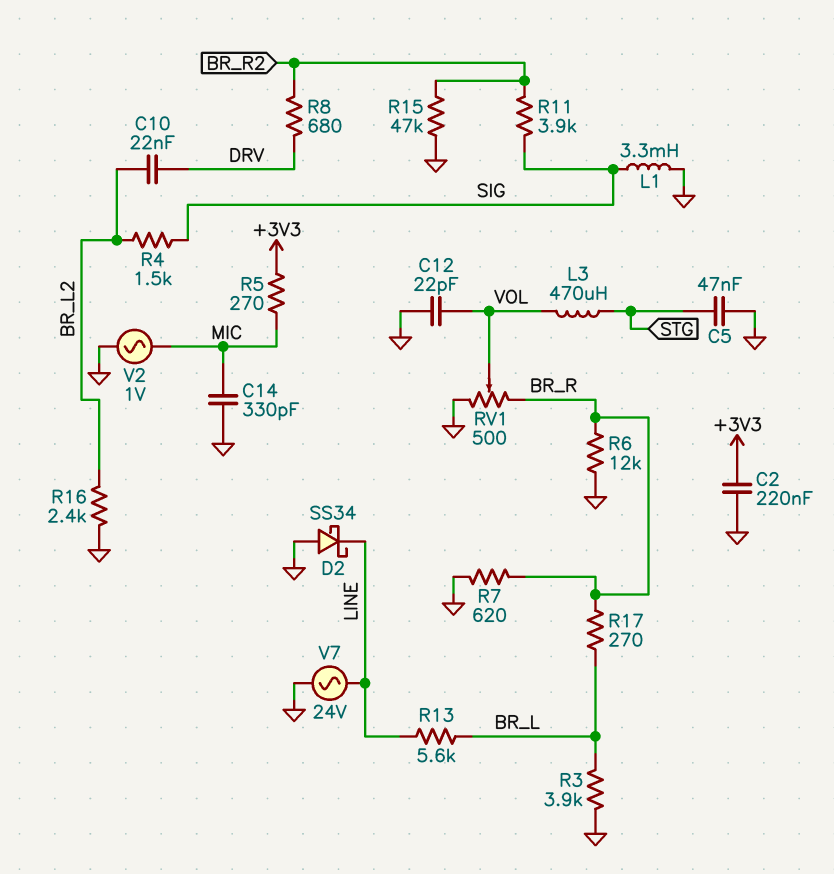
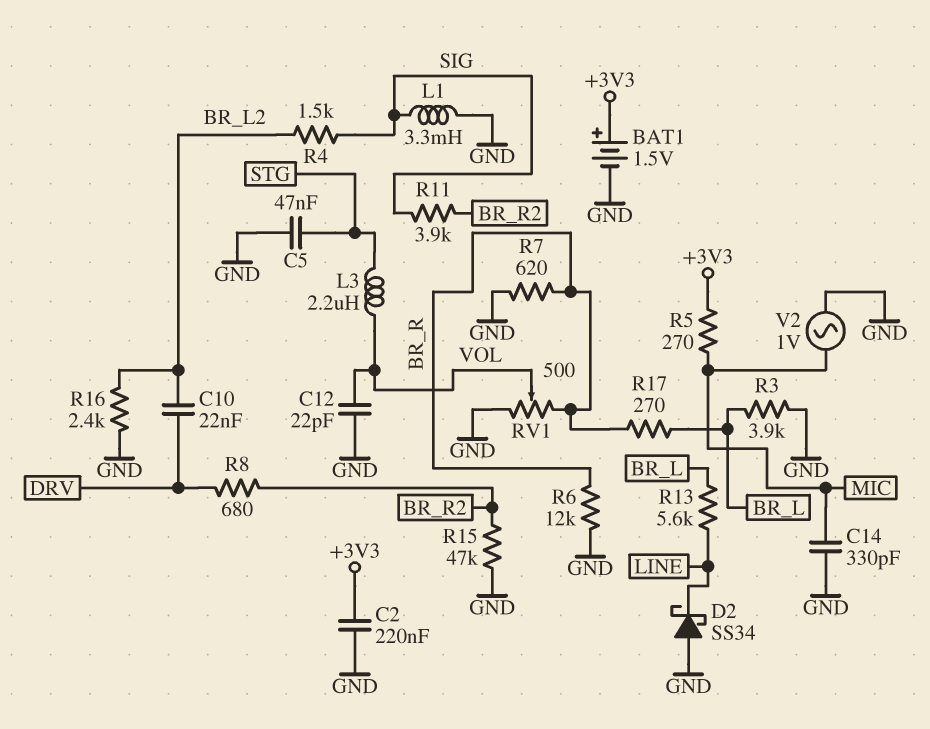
BAT1: none -> 1.5V (plus +3V3, minus GND)
L3: 470uH (STG, VOL) -> 2.2uH (STG, VOL)
V7: AC 24V (GND, LINE) -> none

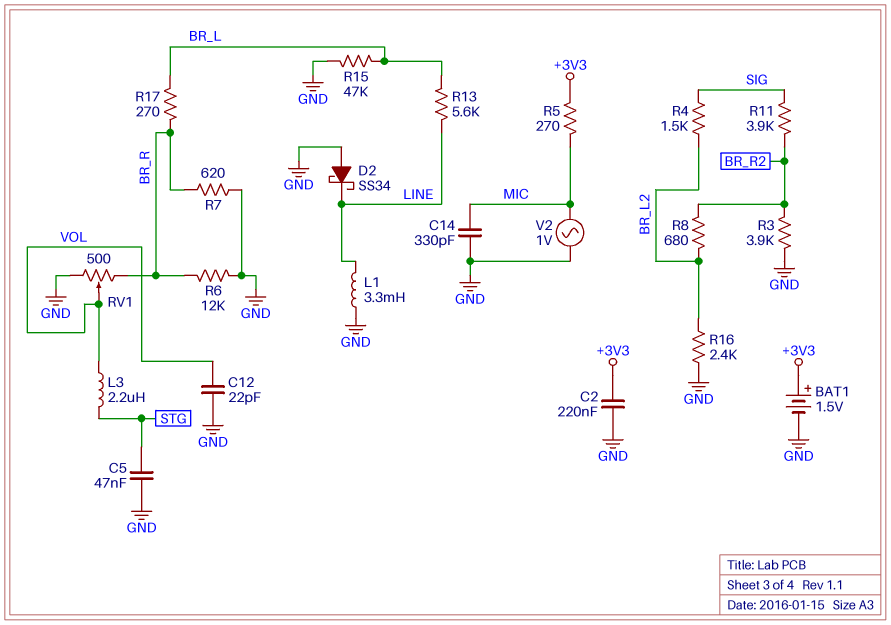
C10: 22nF (BR_L2, DRV) -> none
L1: 3.3mH (GND, SIG) -> 3.3mH (GND, LINE)
R3: 3.9k (BR_L, GND) -> 3.9k (BR_R2, GND)
R8: 680 (BR_R2, DRV) -> 680 (BR_L2, BR_R2)
R15: 47k (BR_R2, GND) -> 47k (BR_L, GND)

